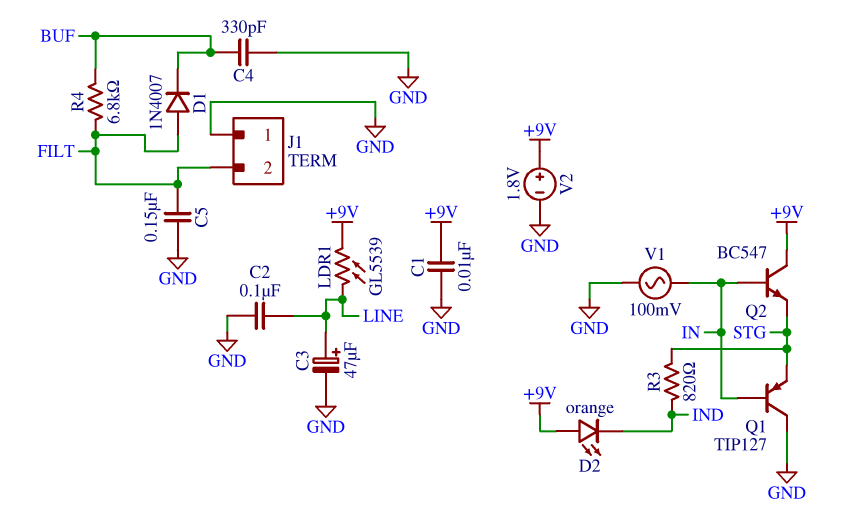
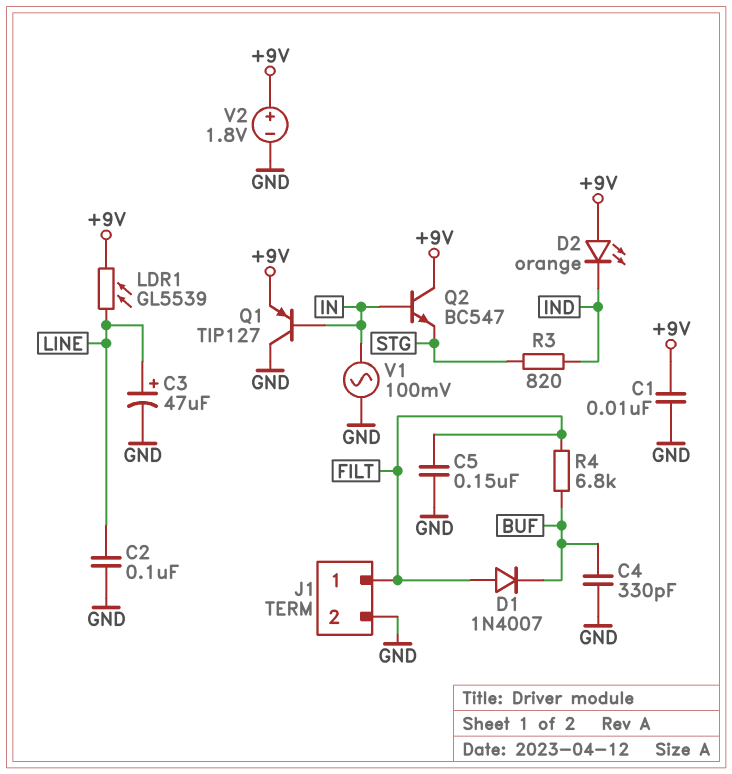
J1 pin 1: GND -> FILT
J1 pin 2: FILT -> GND
Q1: PNP TIP127 (B IN, C GND, E STG) -> PNP TIP127 (B IN, C GND, E +9V)

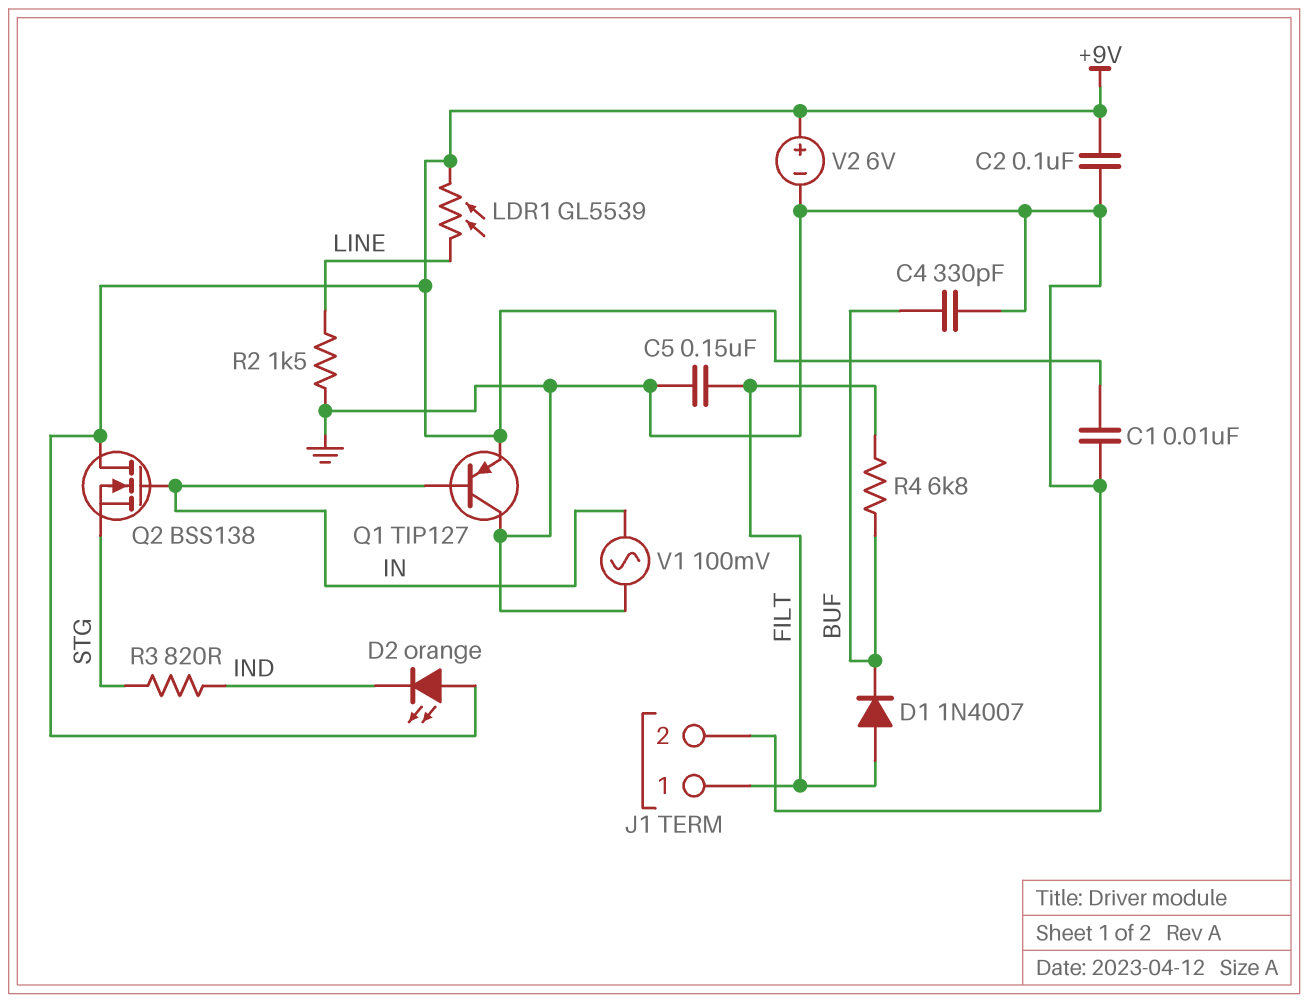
C2: 100nF (GND, LINE) -> 100nF (+9V, GND)
C3: 47uF (plus LINE, minus GND) -> none
Q2: NPN BC547 (B IN, C +9V, E STG) -> NMOS BSS138 (G IN, D +9V, S STG)
R2: none -> 1.5k (GND, LINE)
V2: 1.8V (plus +9V, minus GND) -> 6V (plus +9V, minus GND)

